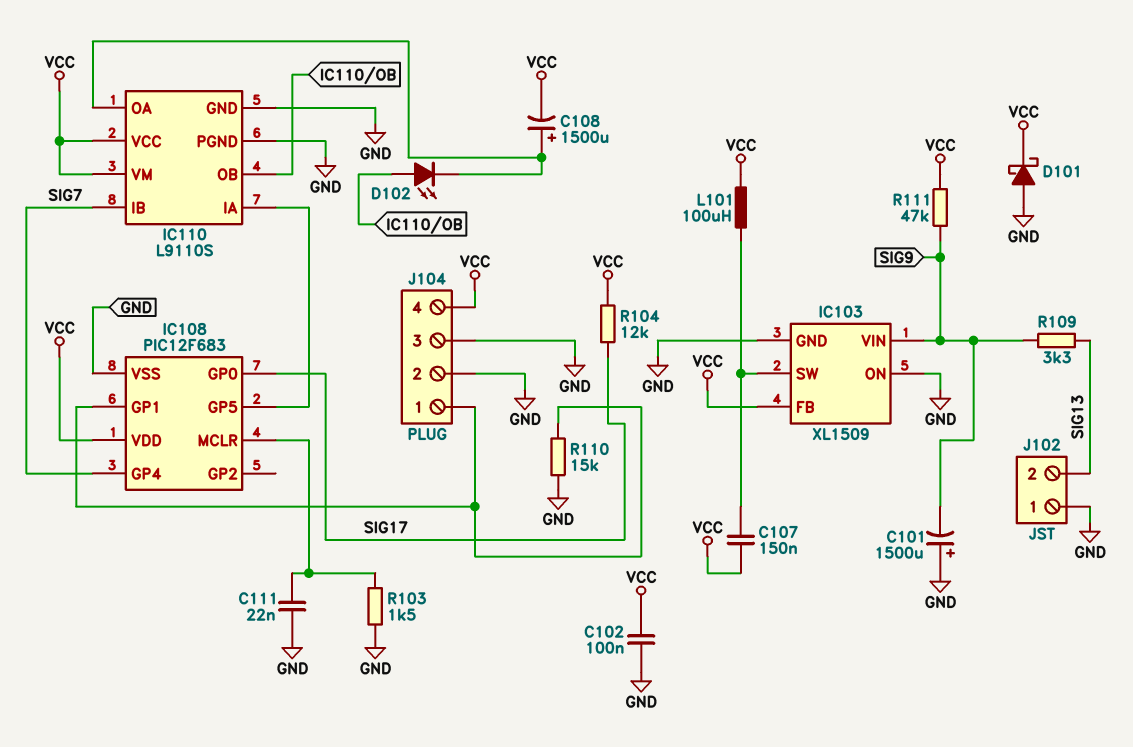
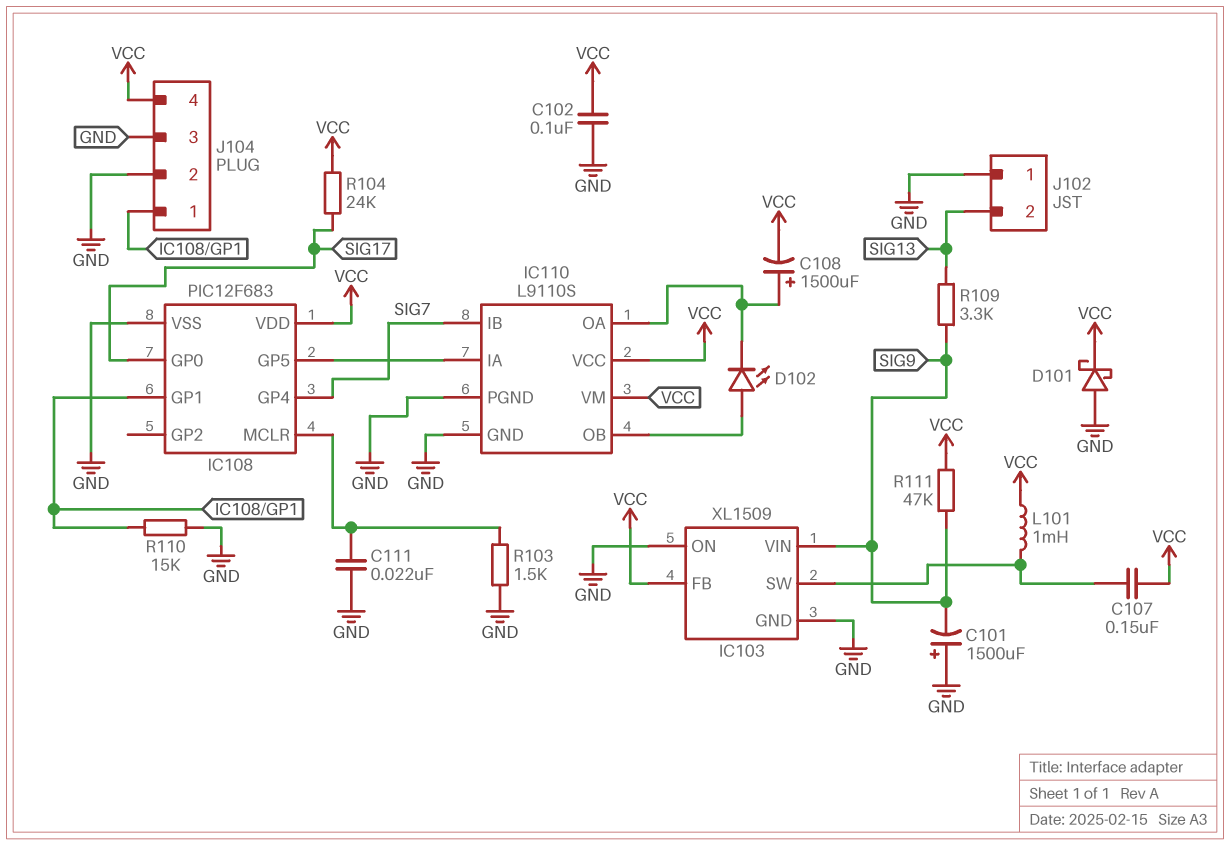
L101: 100uH (IC103/SW, VCC) -> 1mH (IC103/SW, VCC)
R104: 12k (SIG17, VCC) -> 24k (SIG17, VCC)

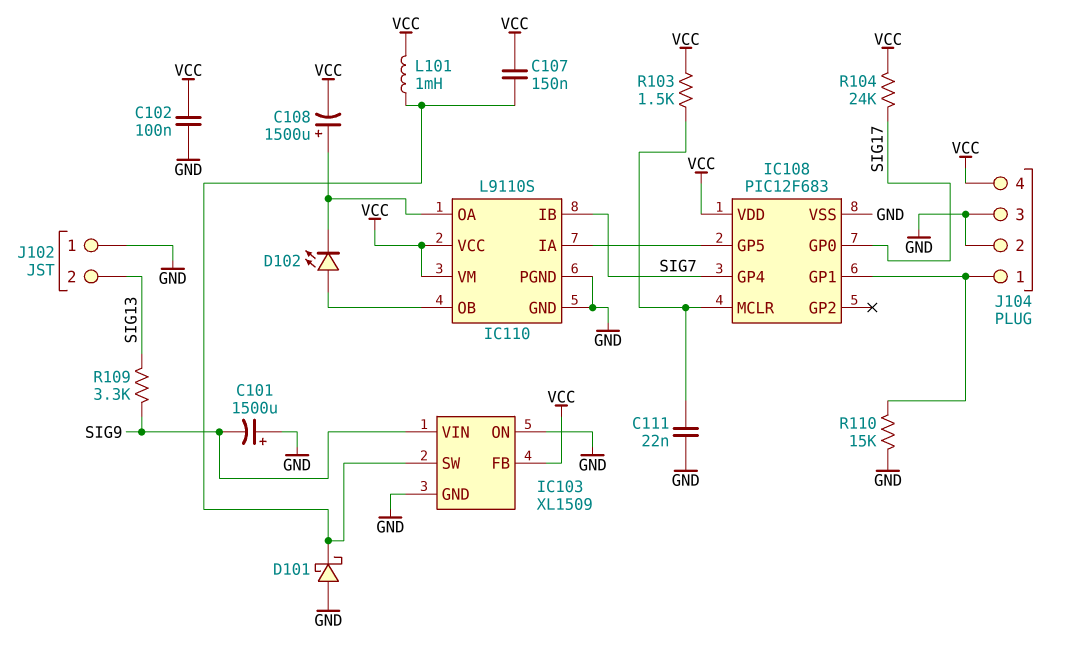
D101: schottky (A GND, K VCC) -> schottky (A GND, K IC103/SW)
R103: 1.5k (GND, IC108/MCLR) -> 1.5k (IC108/MCLR, VCC)
R111: 47k (SIG9, VCC) -> none

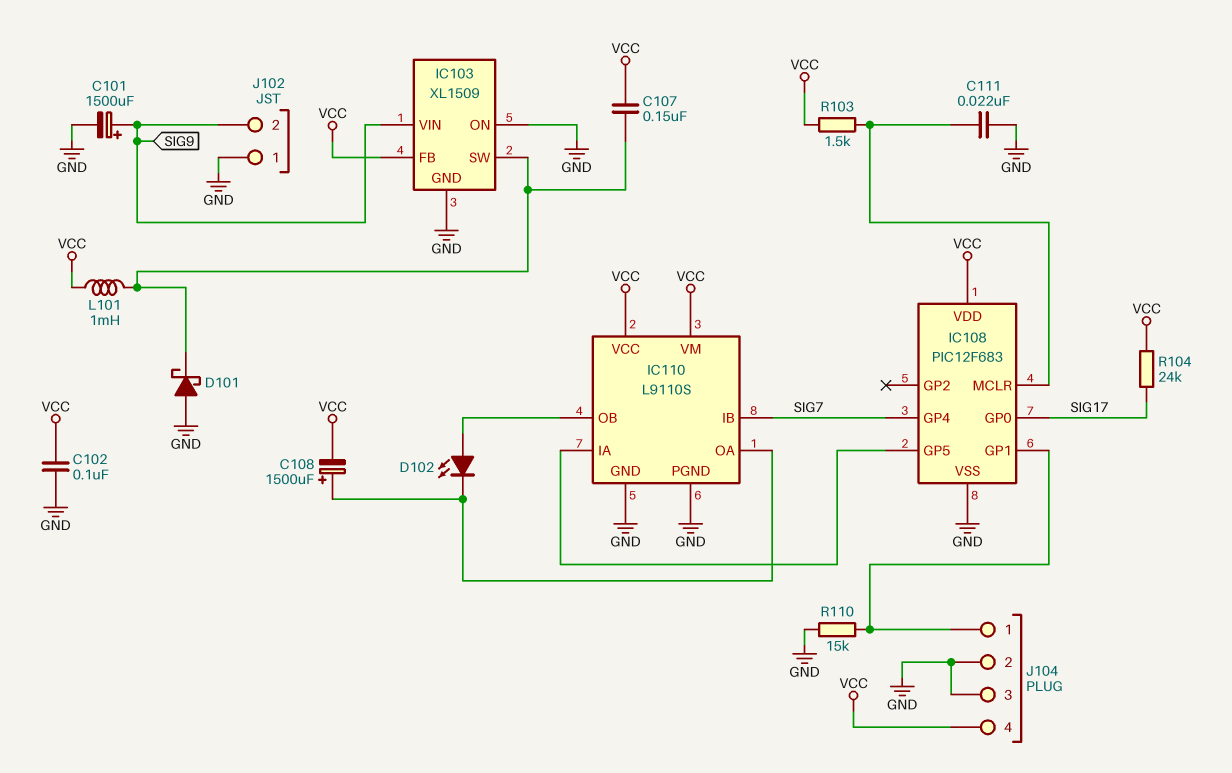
C101: 1500uF (plus GND, minus SIG9) -> 1500uF (plus SIG9, minus GND)
J102 pin 2: SIG13 -> SIG9
R109: 3.3k (SIG9, SIG13) -> none

